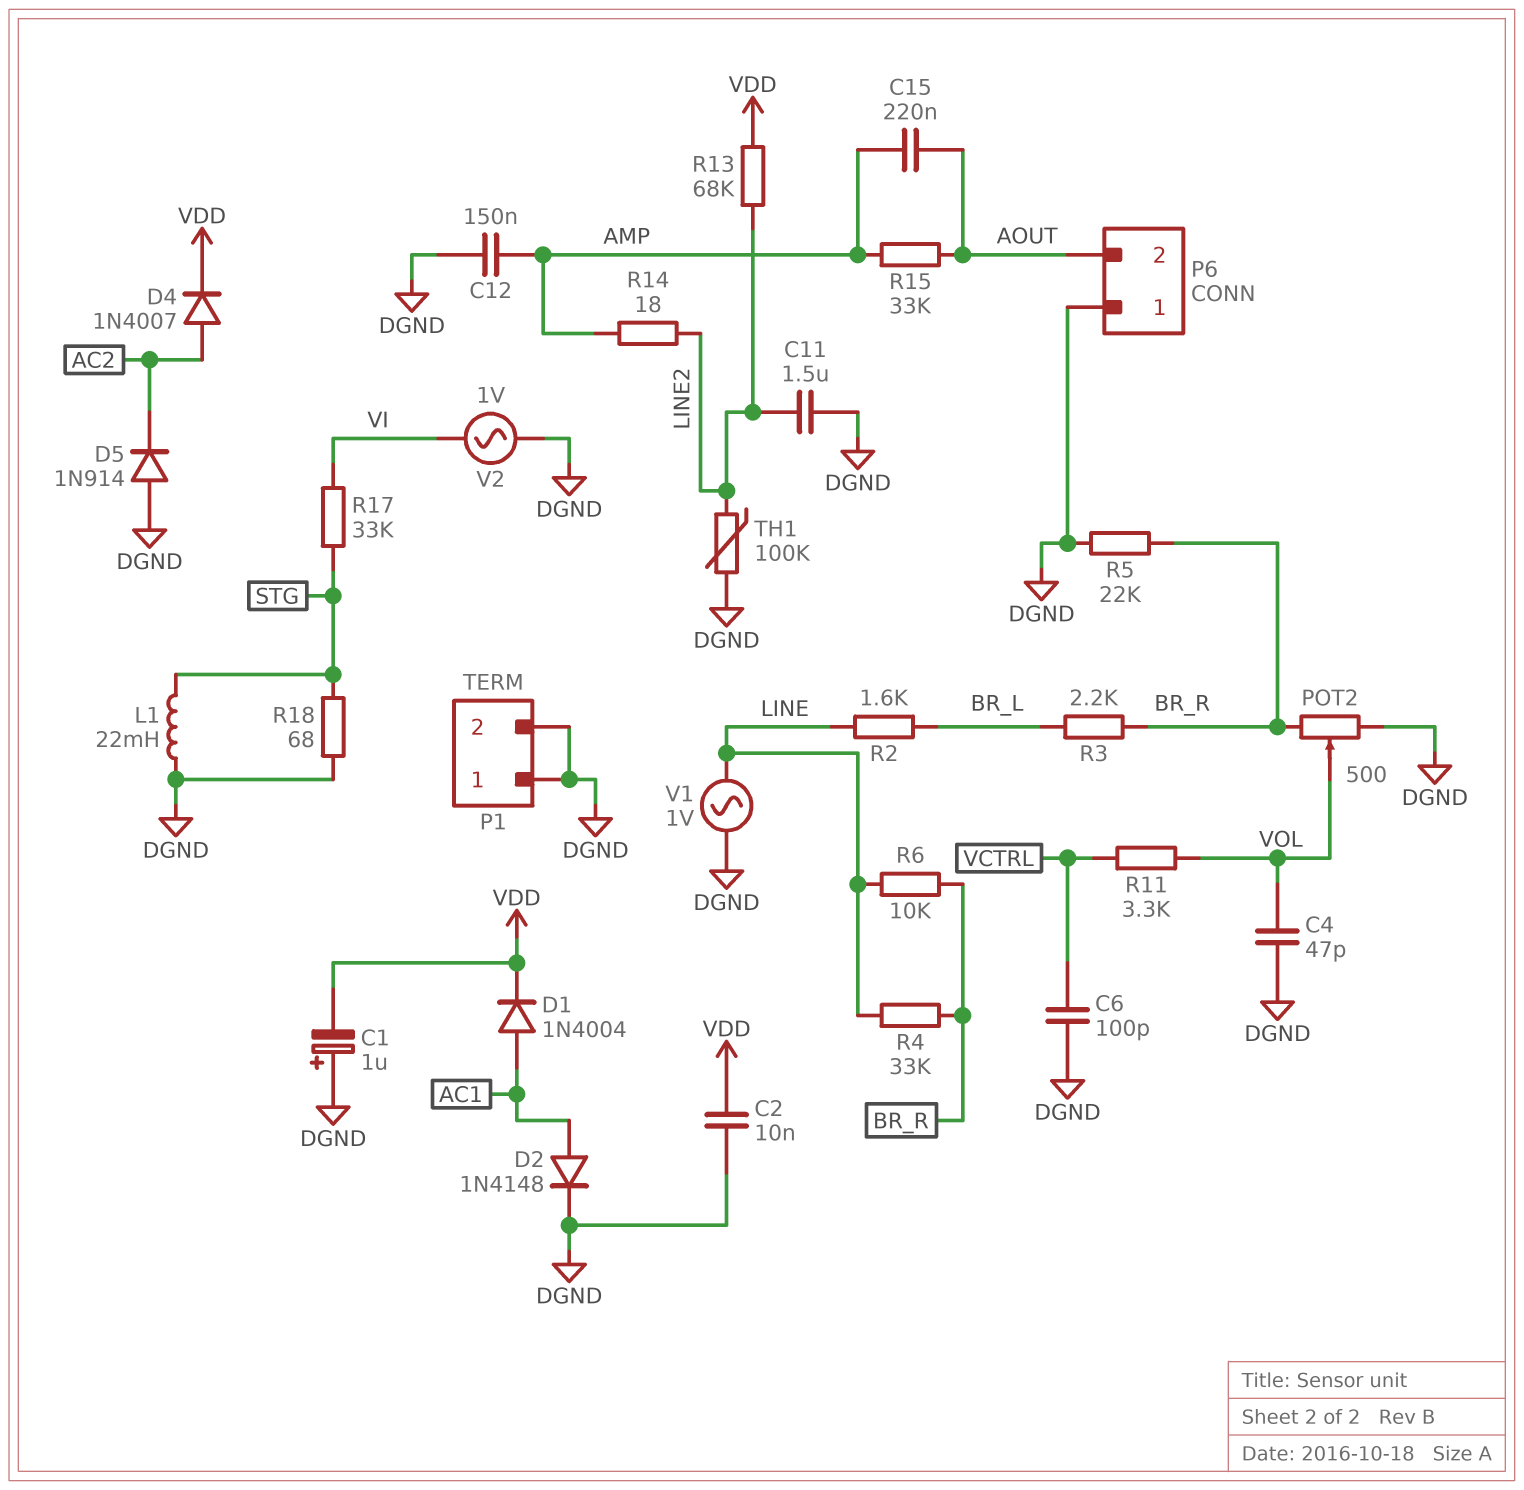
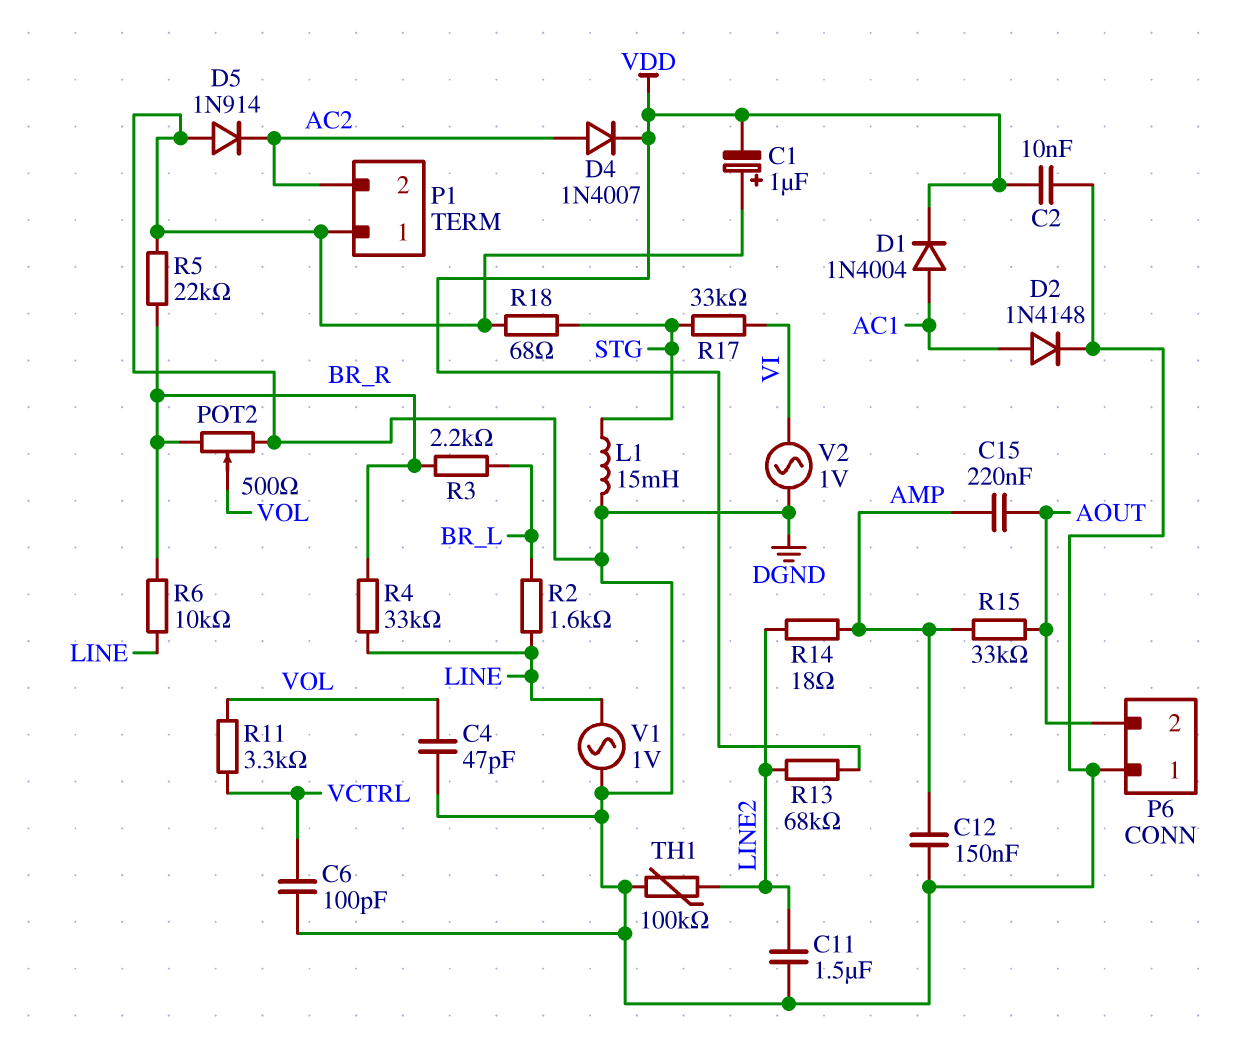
L1: 22mH (DGND, STG) -> 15mH (DGND, STG)
P1 pin 2: DGND -> AC2

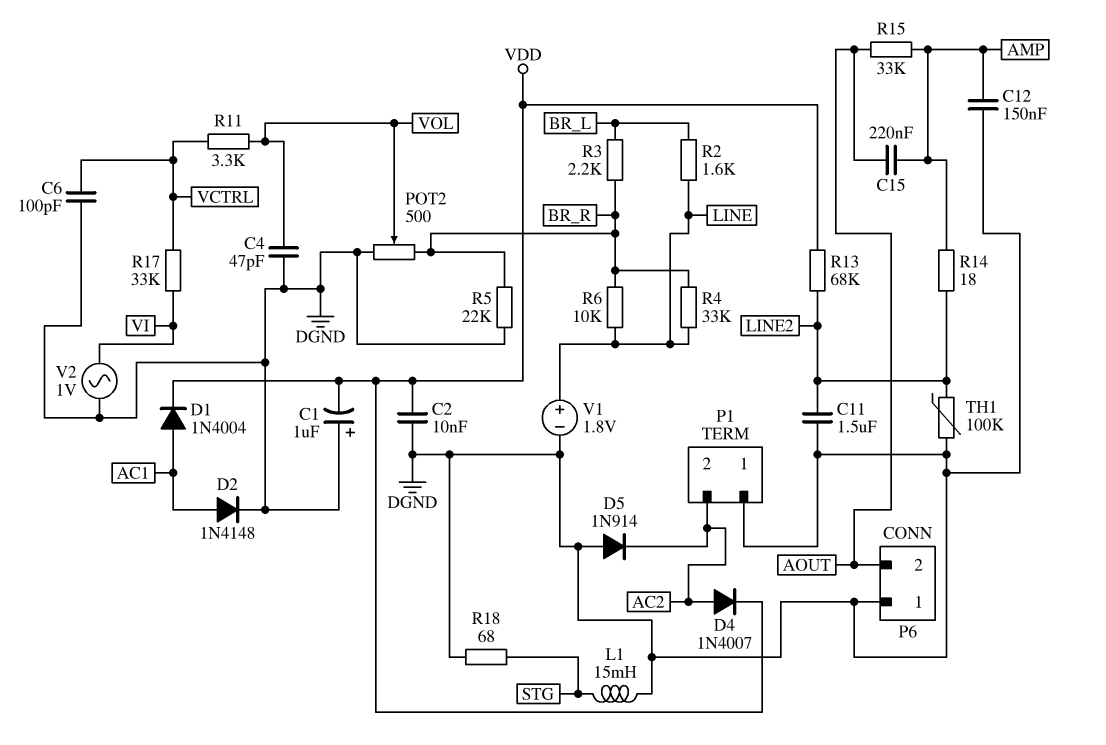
R17: 33k (STG, VI) -> 33k (VCTRL, VI)
V1: AC 1V (DGND, LINE) -> 1.8V (plus LINE, minus DGND)

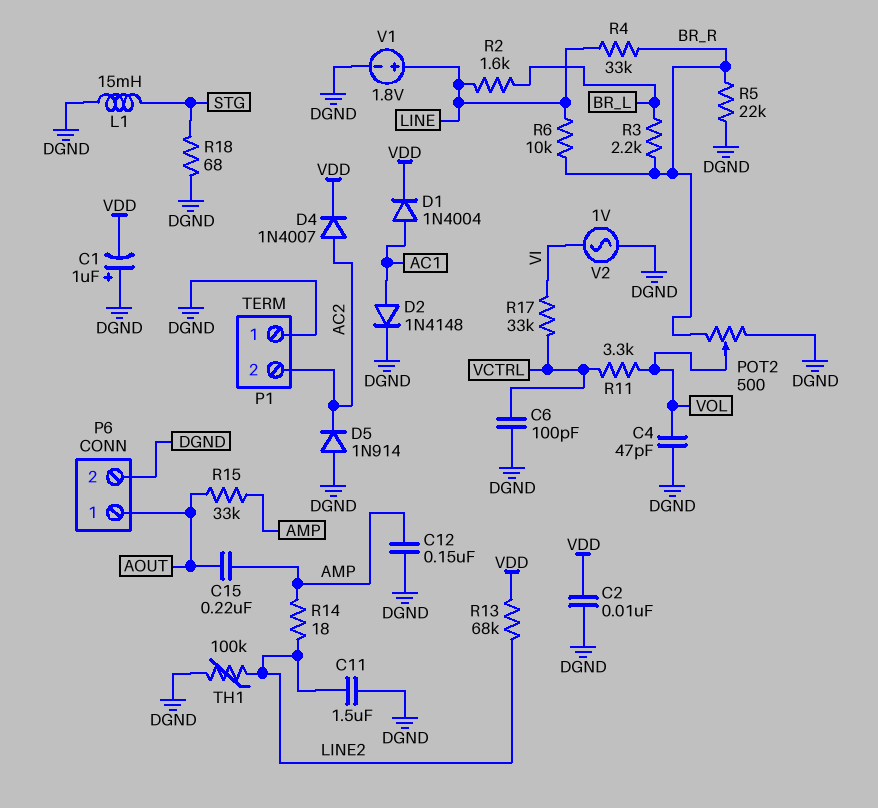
P6 pin 1: DGND -> AOUT
P6 pin 2: AOUT -> DGND

